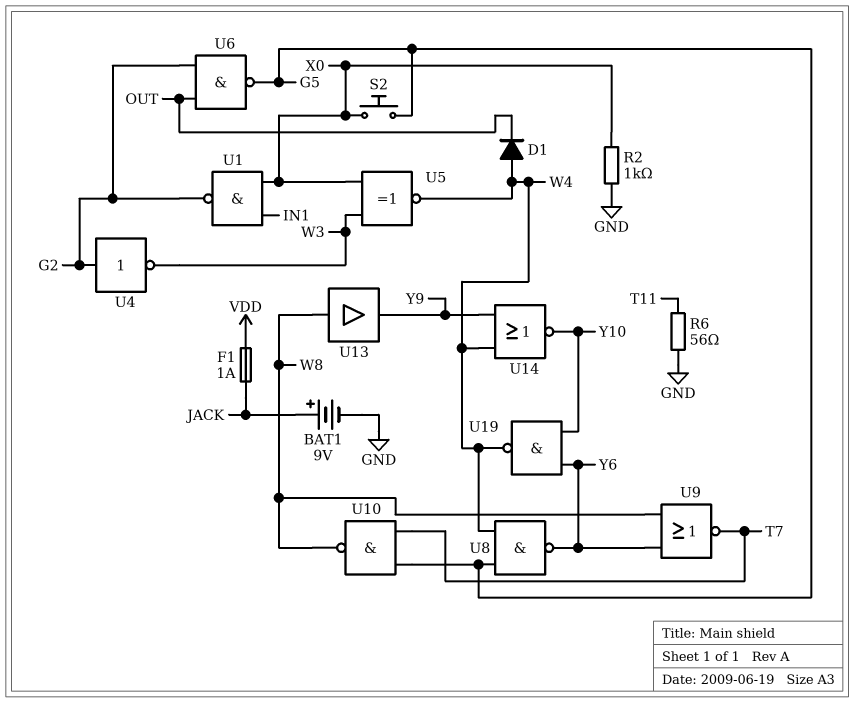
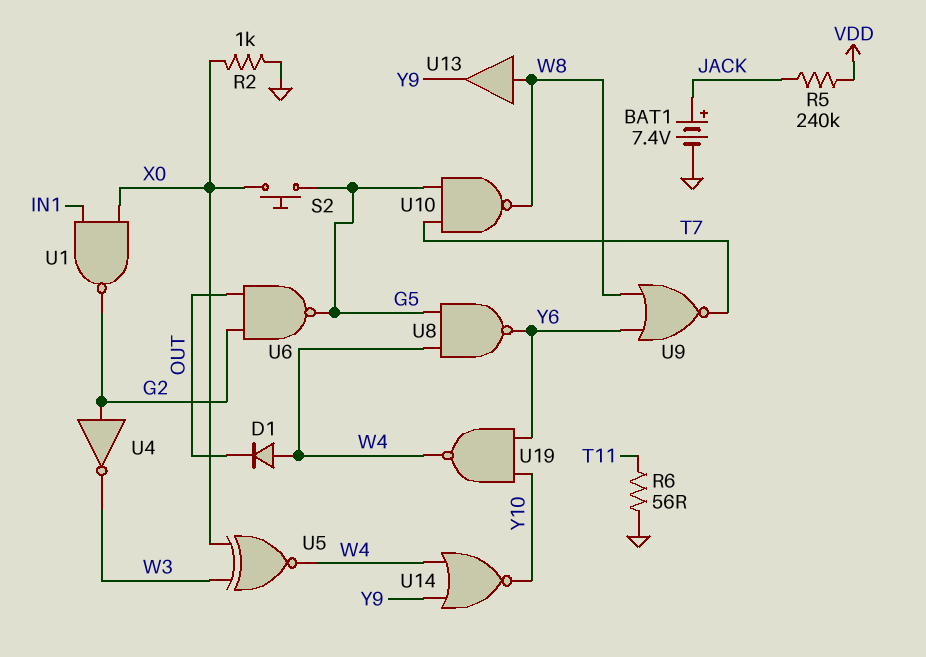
BAT1: 9V (plus JACK, minus GND) -> 7.4V (plus JACK, minus GND)
F1: 1A (JACK, VDD) -> none
R5: none -> 240k (JACK, VDD)

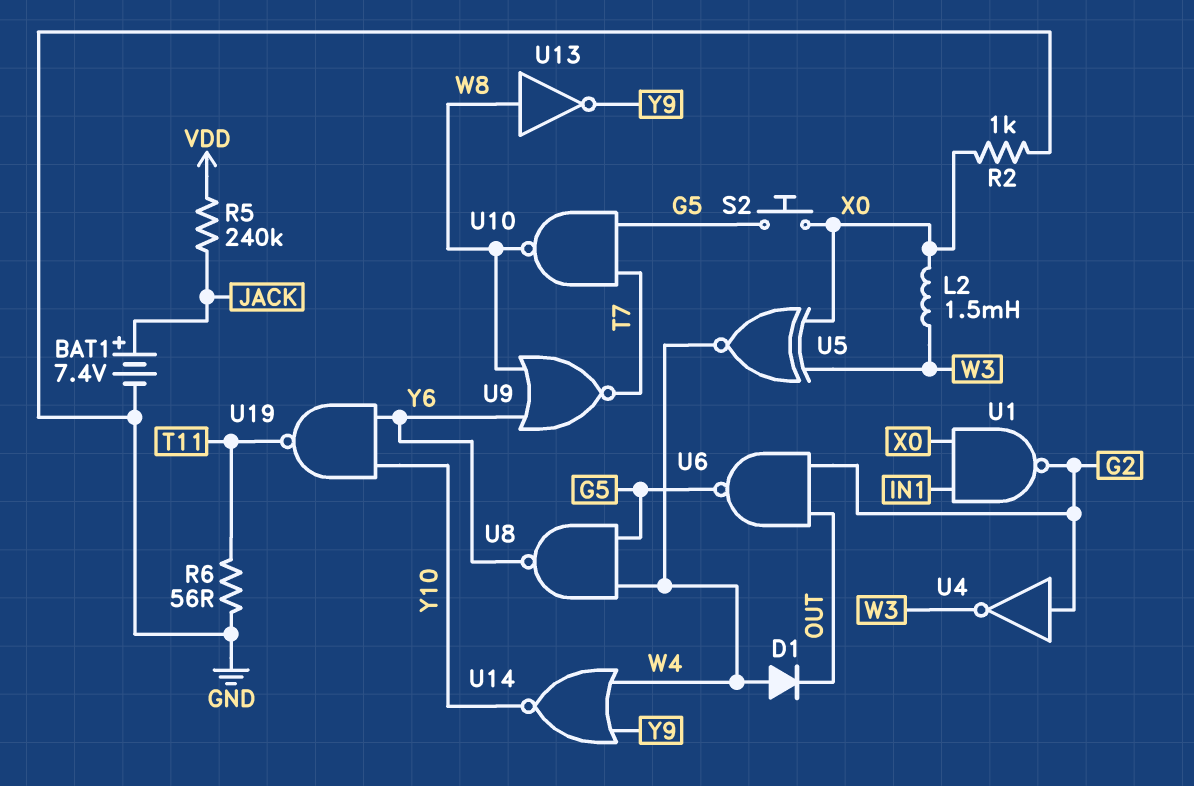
L2: none -> 1.5mH (W3, X0)
U13: buffer (in W8, out Y9) -> NOT (in W8, out Y9)
U19: NAND (in Y6, in Y10, out W4) -> NAND (in Y6, in Y10, out T11)

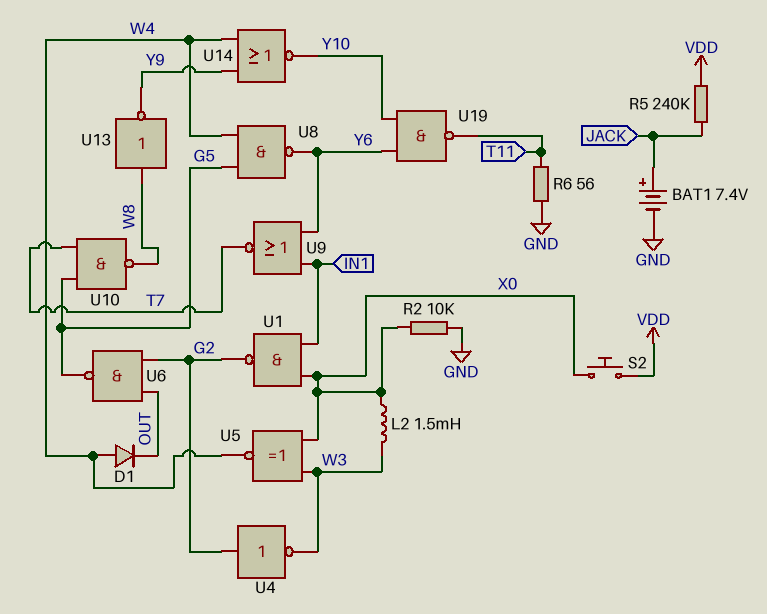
R2: 1k (GND, X0) -> 10k (GND, X0)
S2: button (G5, X0) -> button (VDD, X0)
U9: NOR (in W8, in Y6, out T7) -> NOR (in IN1, in Y6, out T7)

